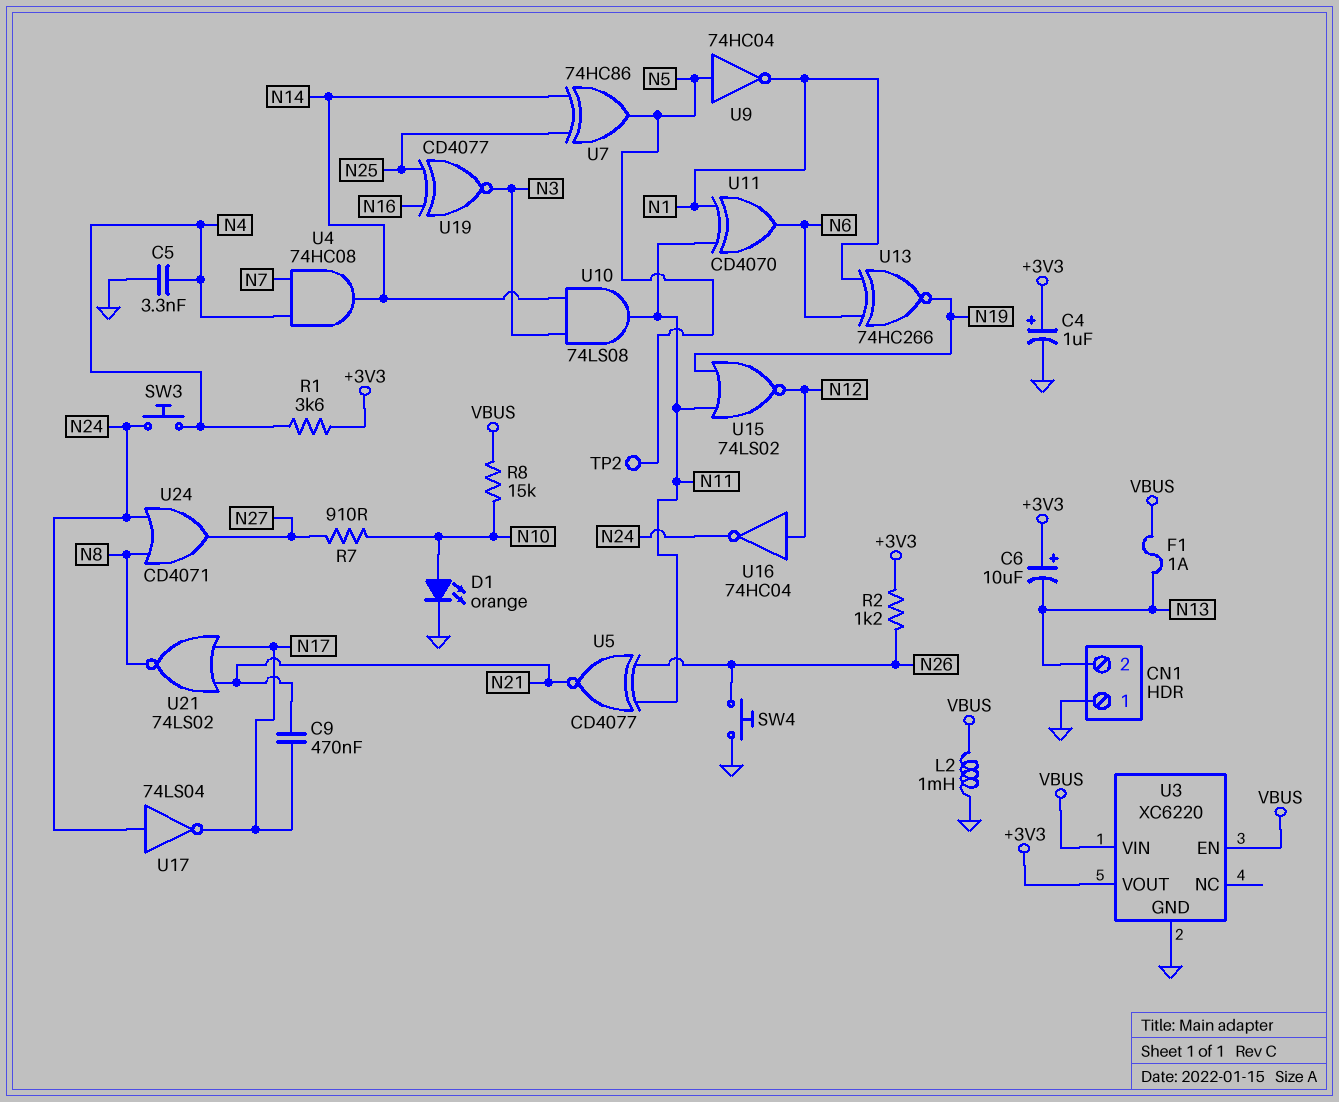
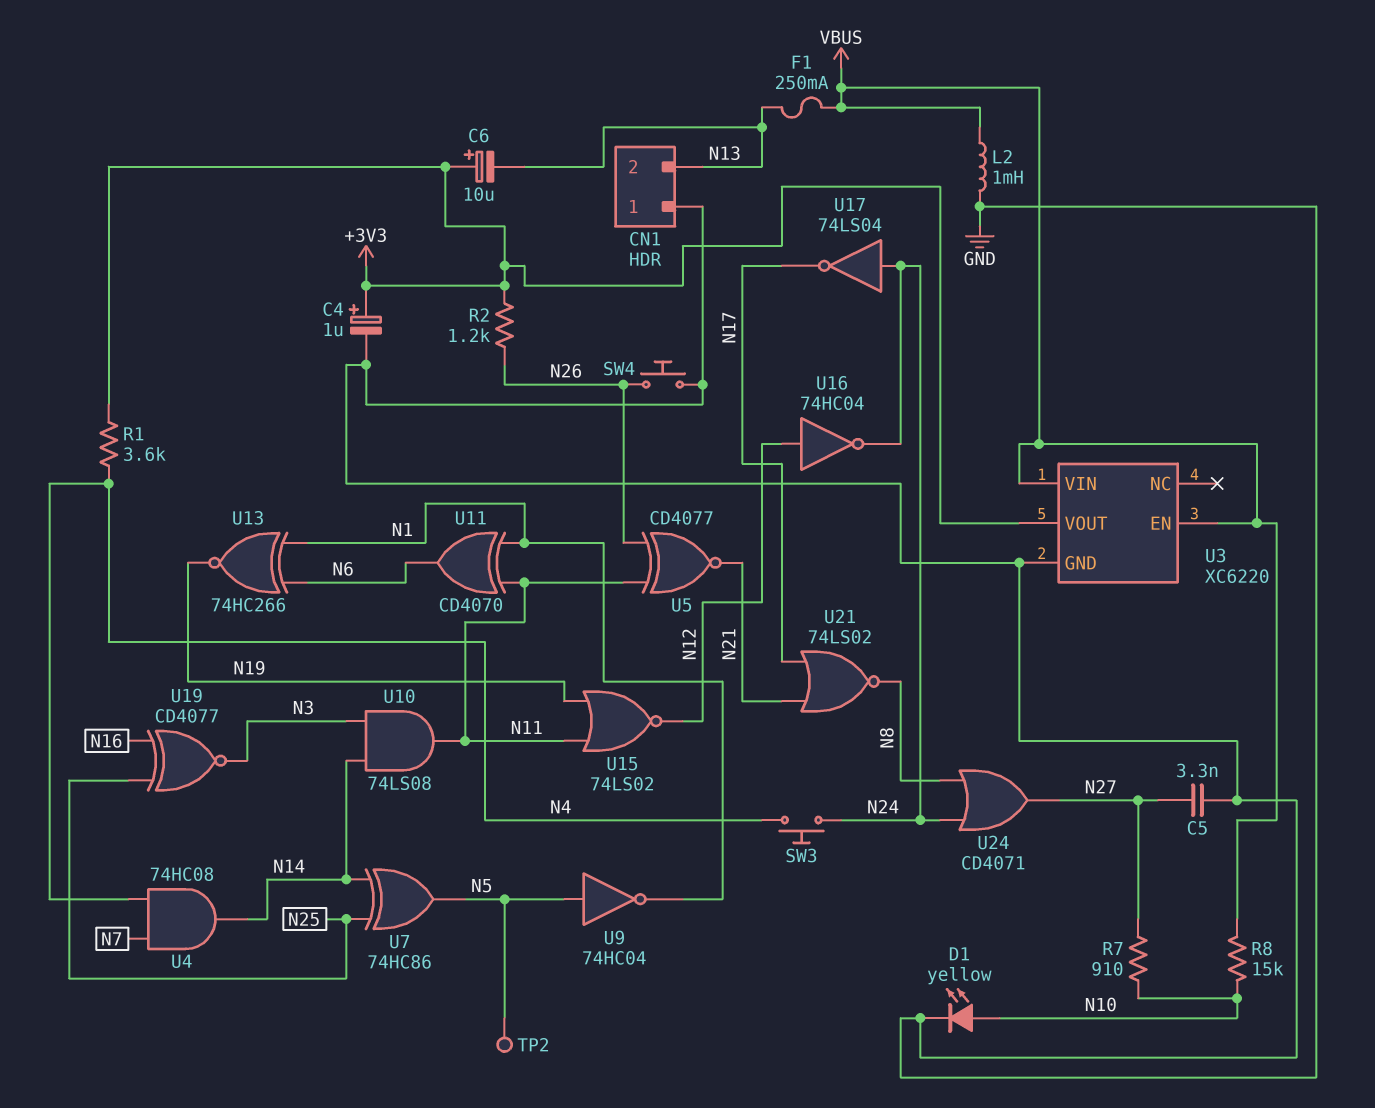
C5: 3.3nF (GND, N4) -> 3.3nF (GND, N27)
C9: 470nF (N17, N21) -> none
D1: LED orange (A N10, K GND) -> LED yellow (A N10, K GND)
F1: 1A (N13, VBUS) -> 250mA (N13, VBUS)

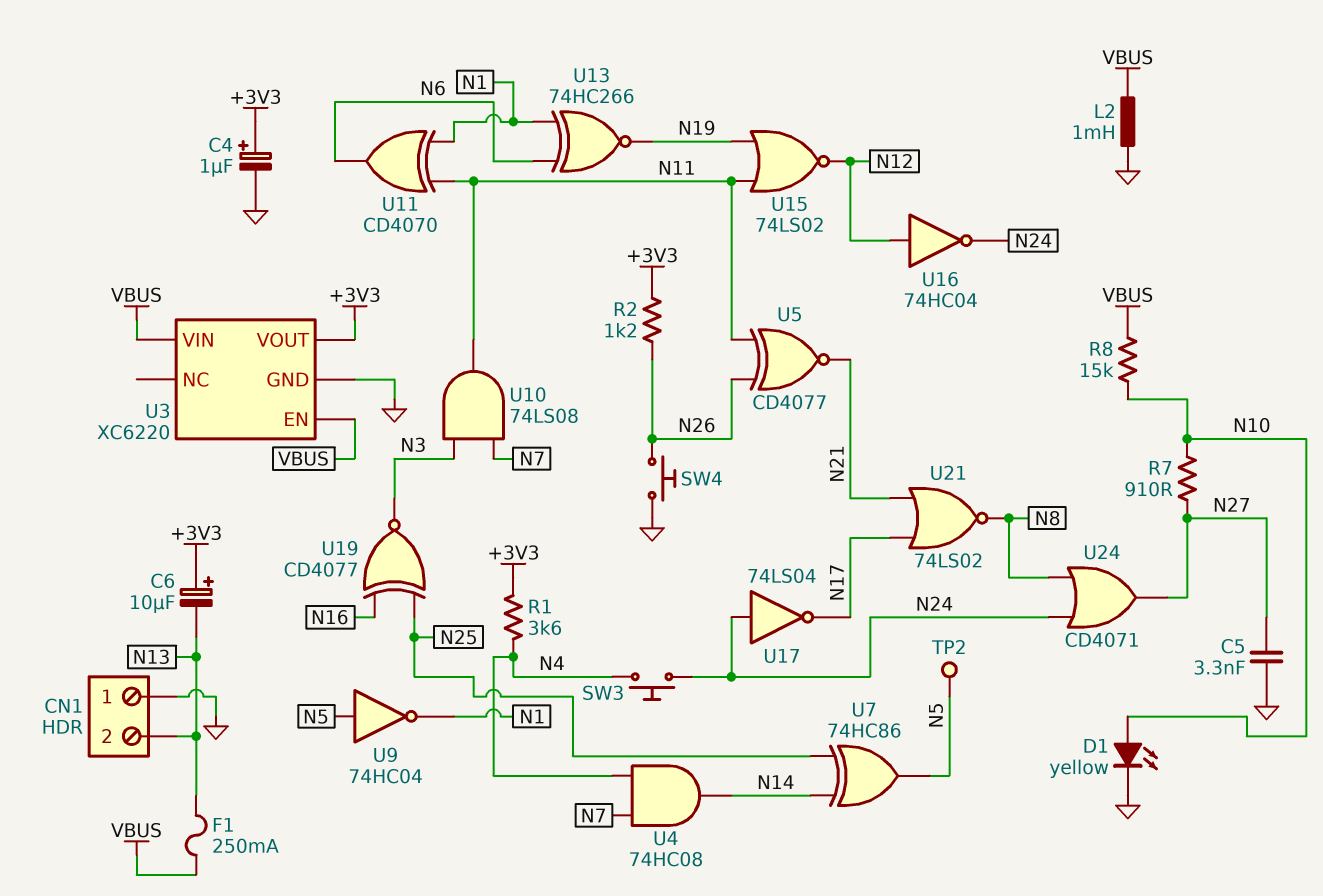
U10: AND 74LS08 (in N3, in N14, out N11) -> AND 74LS08 (in N3, in N7, out N11)

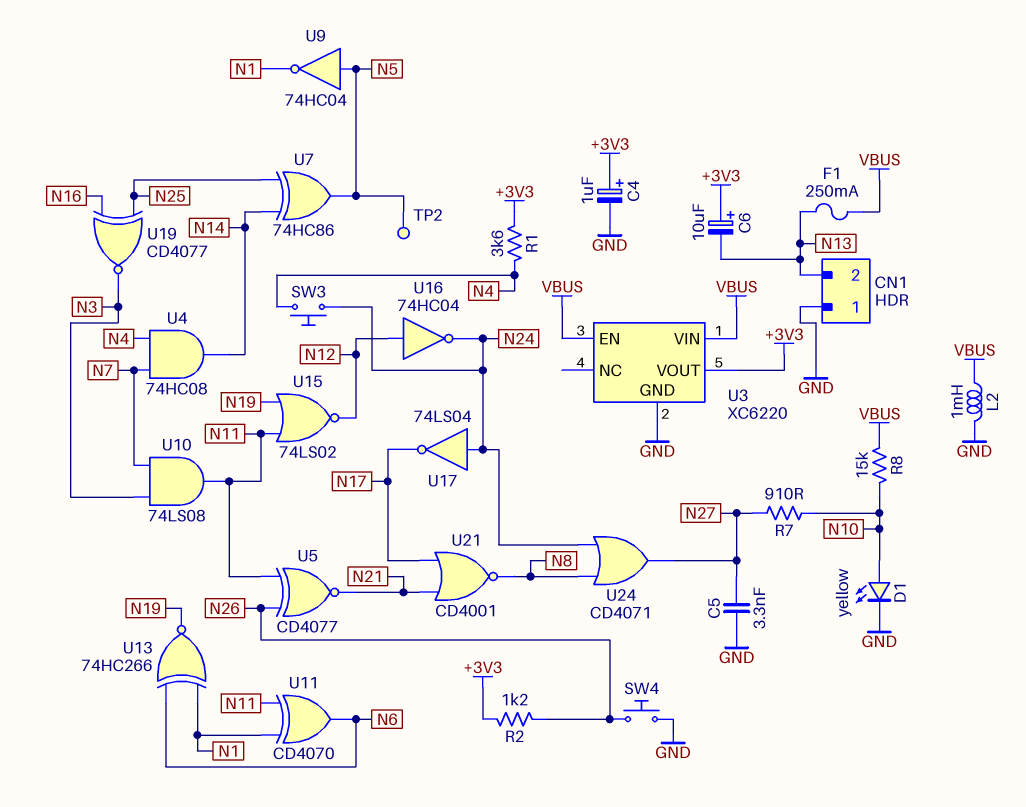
U21: NOR 74LS02 (in N17, in N21, out N8) -> NOR CD4001 (in N17, in N21, out N8)

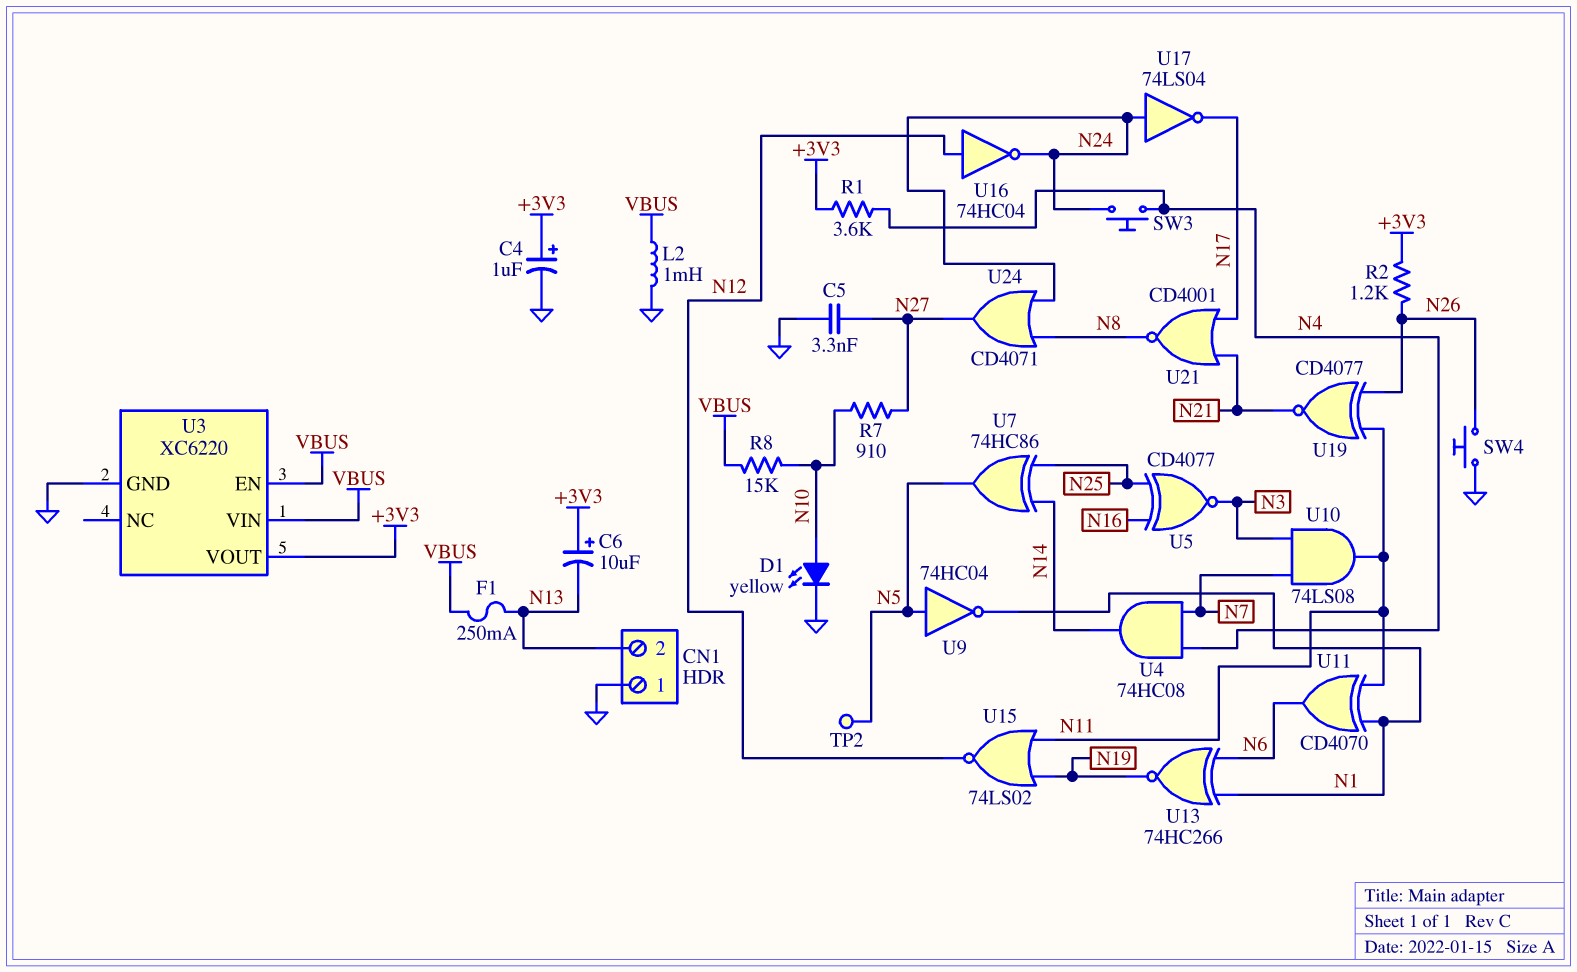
U5: XNOR CD4077 (in N11, in N26, out N21) -> XNOR CD4077 (in N16, in N25, out N3)
U19: XNOR CD4077 (in N16, in N25, out N3) -> XNOR CD4077 (in N11, in N26, out N21)

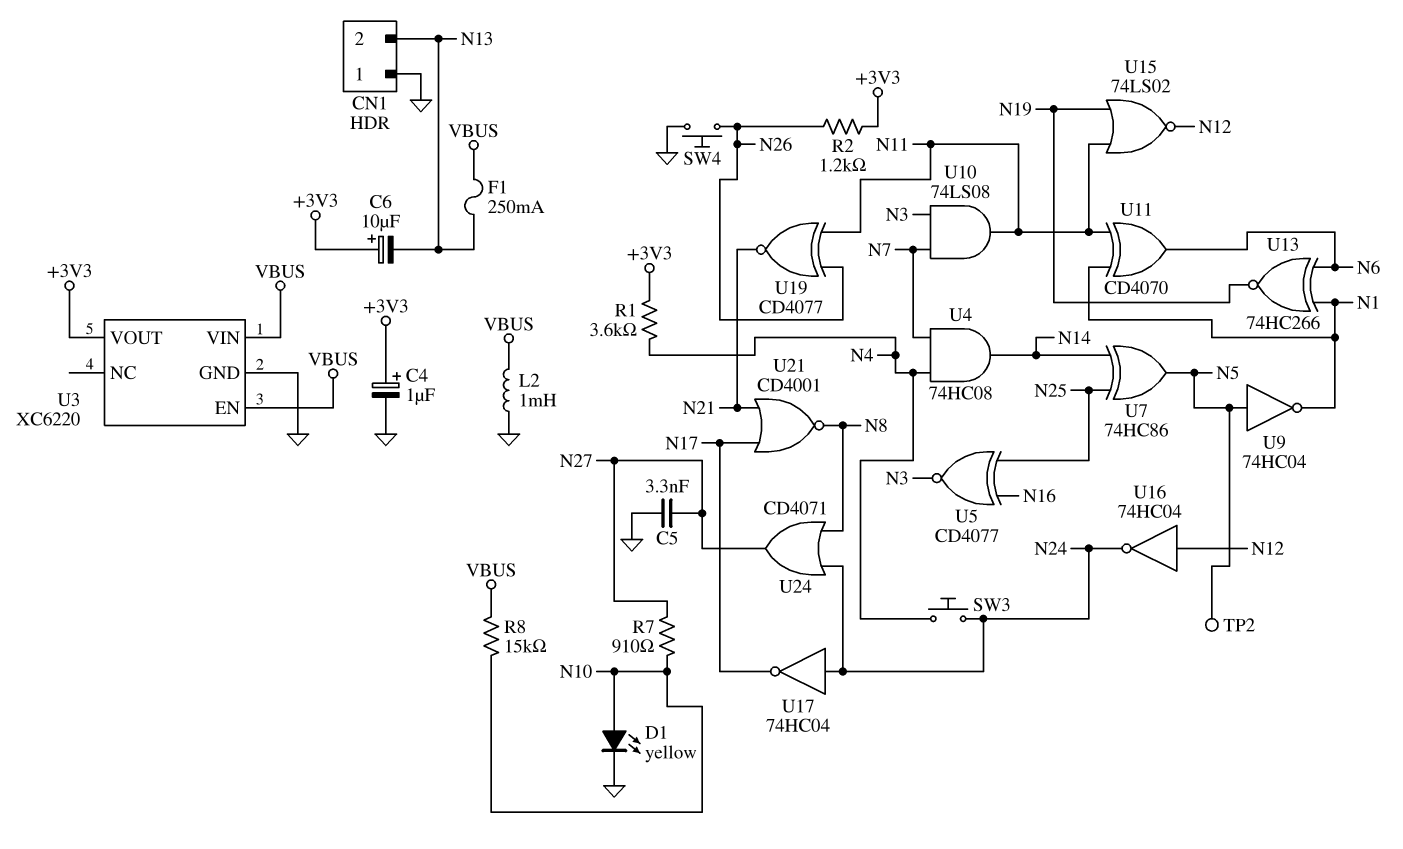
U17: NOT 74LS04 (in N24, out N17) -> NOT 74HC04 (in N24, out N17)

